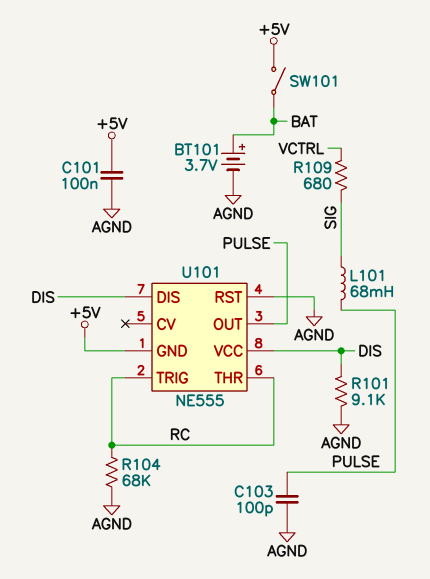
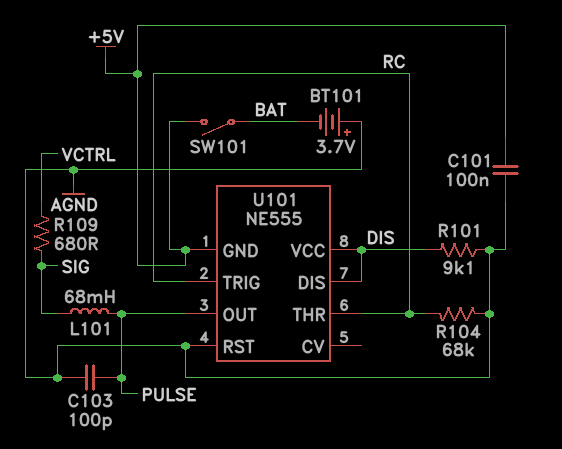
BT101: 3.7V (plus BAT, minus AGND) -> 3.7V (plus AGND, minus BAT)

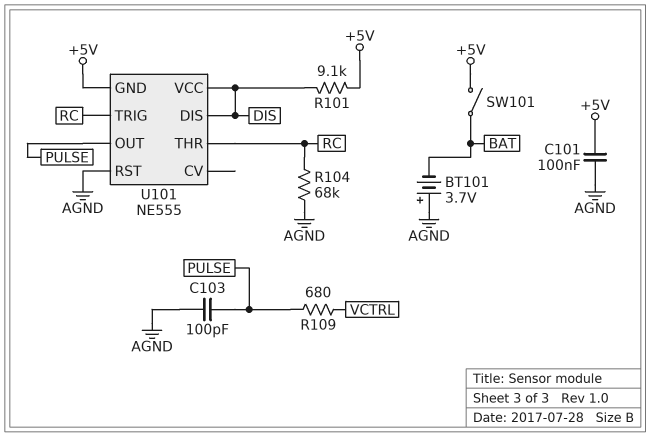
L101: 68mH (PULSE, SIG) -> none
R101: 9.1k (AGND, DIS) -> 9.1k (+5V, DIS)
R109: 680 (SIG, VCTRL) -> 680 (PULSE, VCTRL)

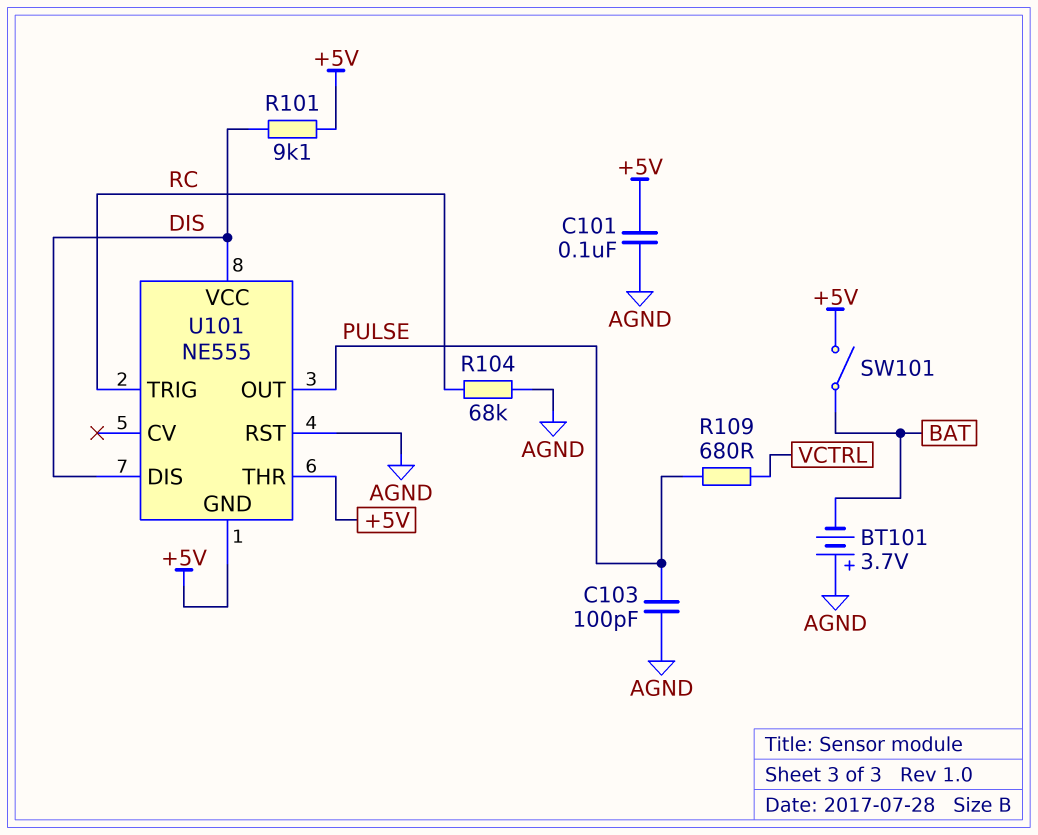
U101 pin THR: RC -> +5V

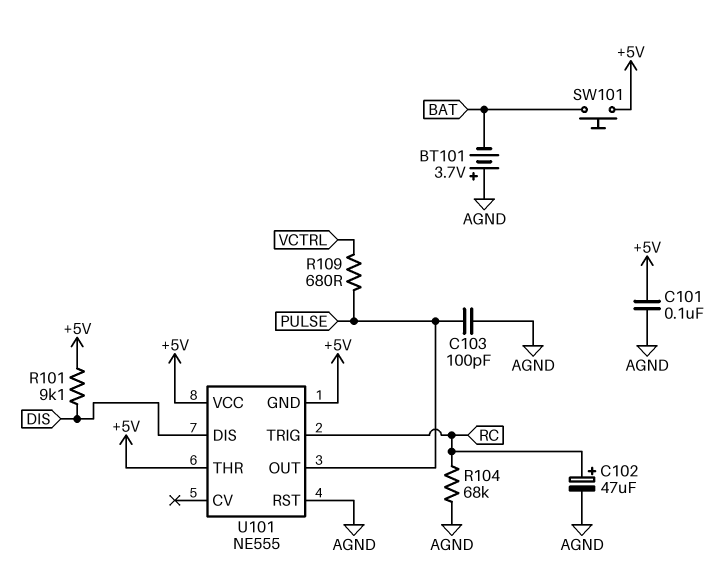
C102: none -> 47uF (plus RC, minus AGND)
SW101: switch (+5V, BAT) -> button (+5V, BAT)
U101 pin VCC: DIS -> +5V

